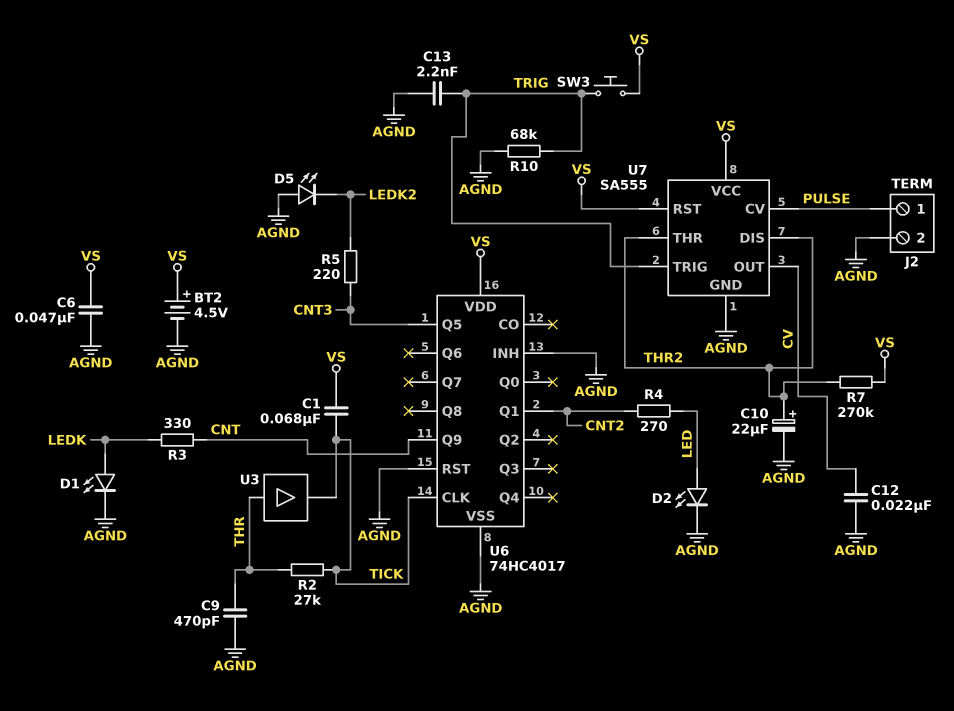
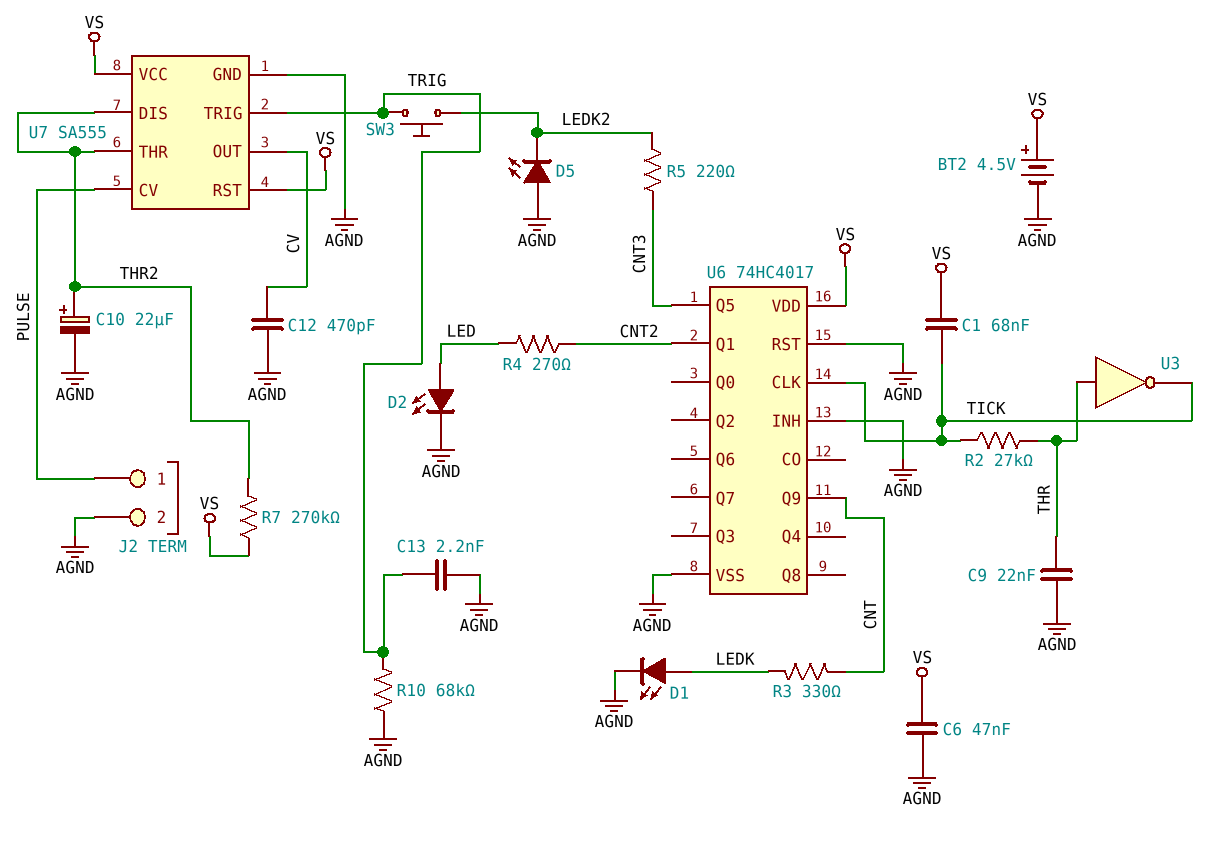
C9: 470pF (AGND, THR) -> 22nF (AGND, THR)
C12: 22nF (AGND, CV) -> 470pF (AGND, CV)
SW3: button (TRIG, VS) -> button (LEDK2, TRIG)
U3: buffer (in THR, out TICK) -> NOT (in THR, out TICK)

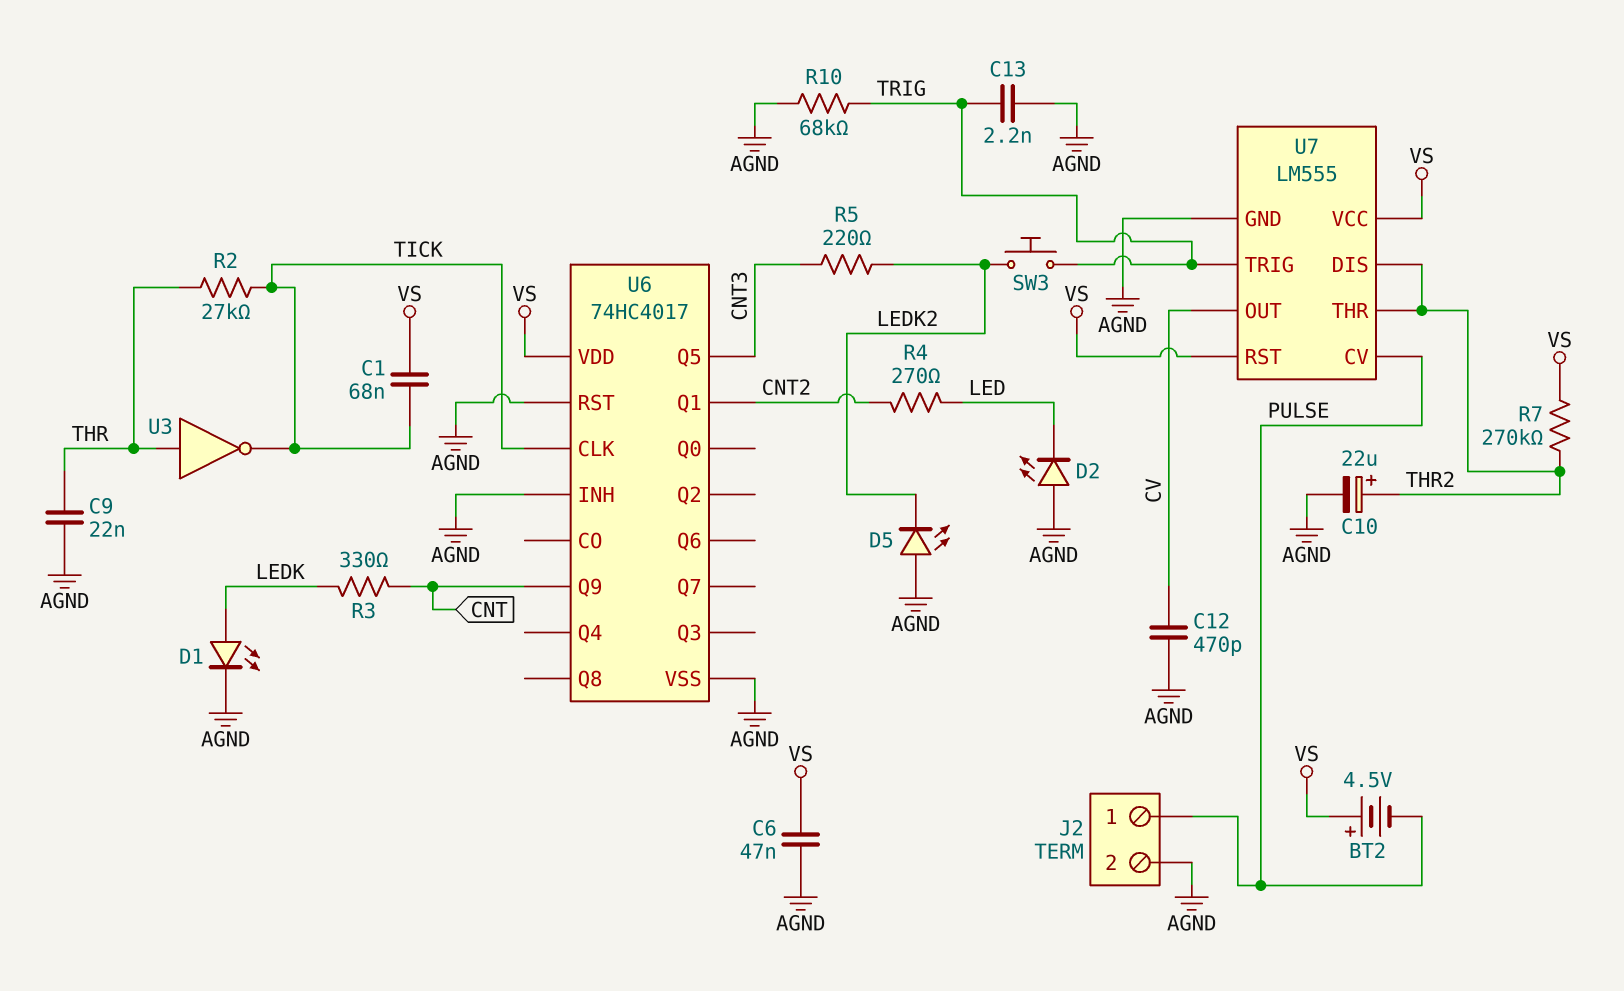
BT2: 4.5V (plus VS, minus AGND) -> 4.5V (plus VS, minus PULSE)
D2: LED (A LED, K AGND) -> LED (A AGND, K LED)
U7: SA555 -> LM555

